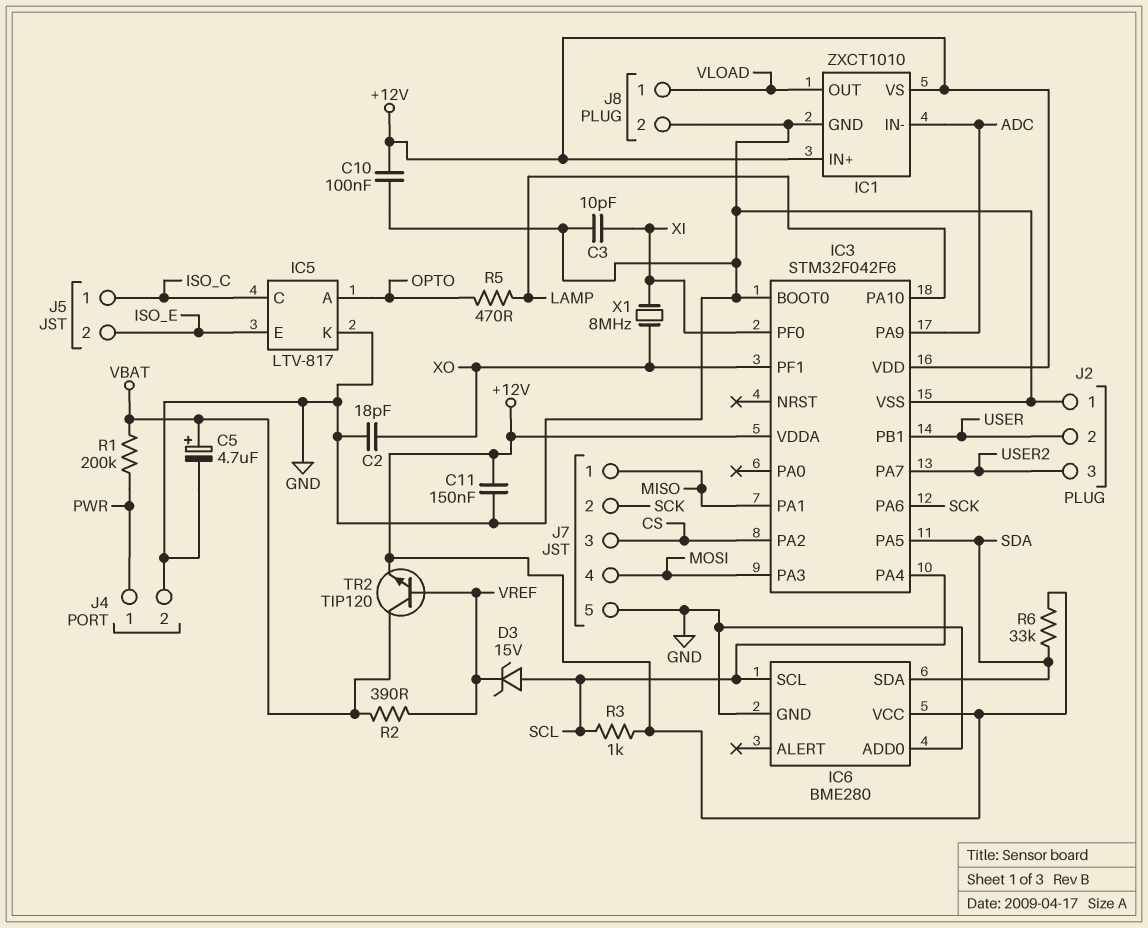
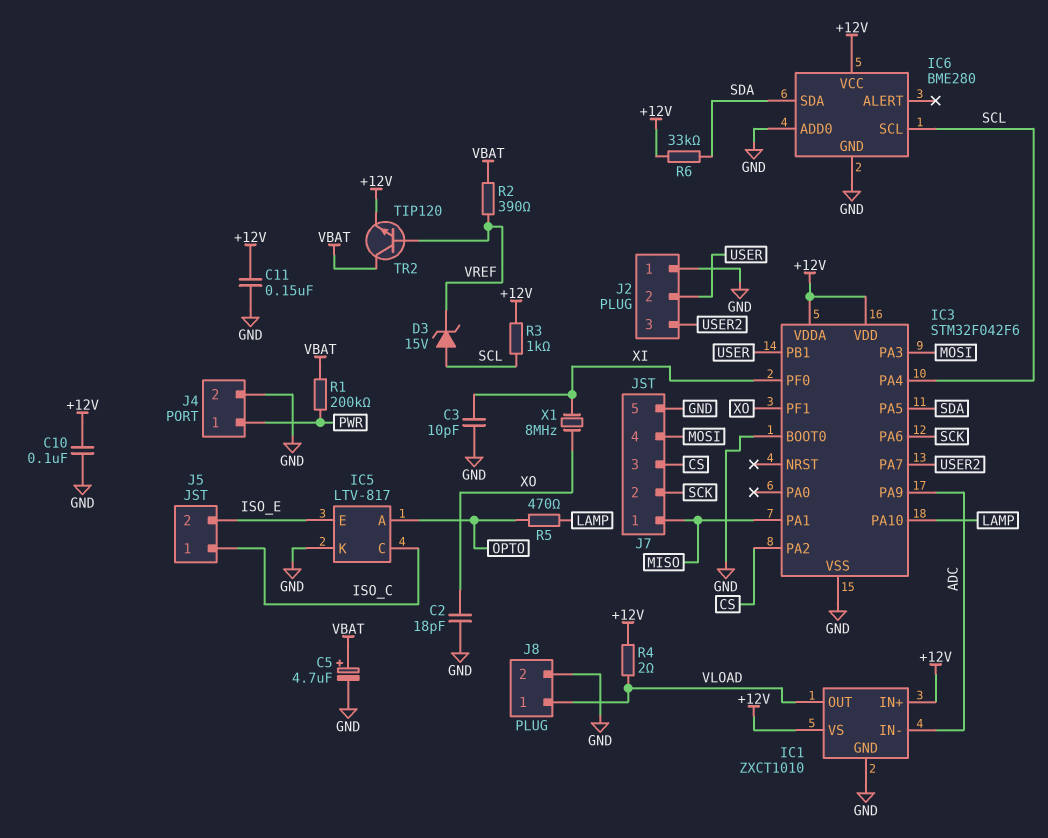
R4: none -> 2 (+12V, VLOAD)

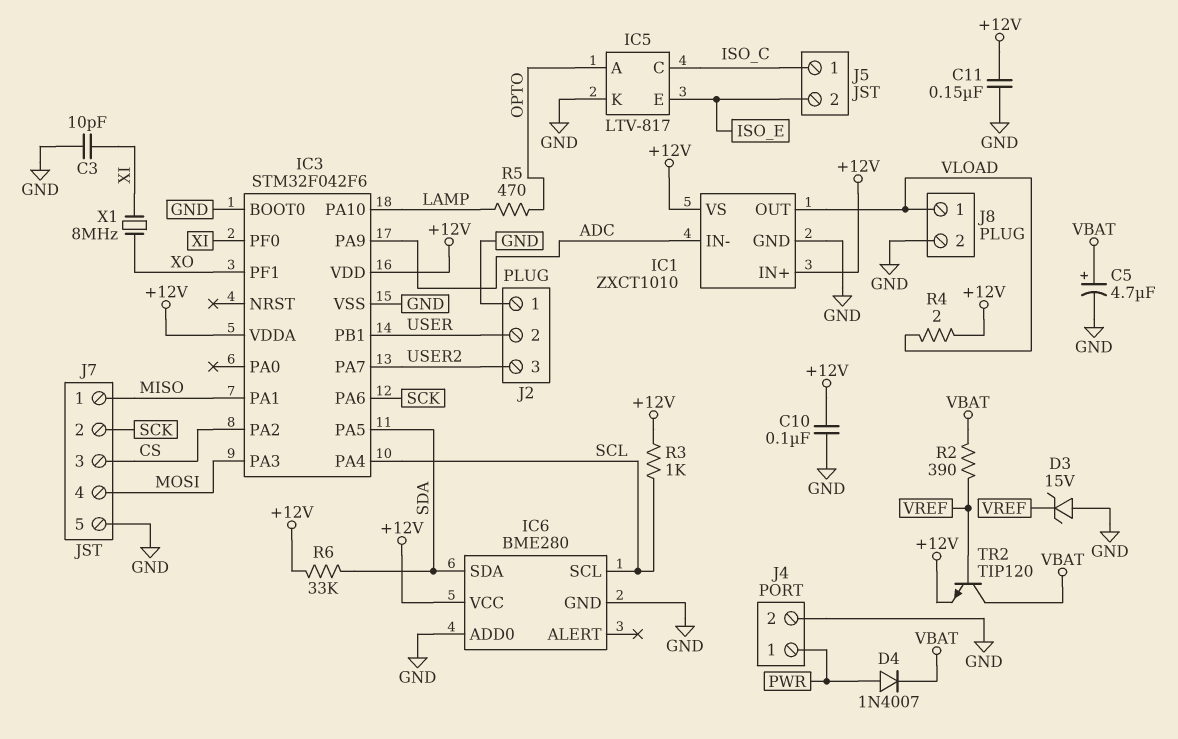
C2: 18pF (GND, XO) -> none
D3: zener 15V (A SCL, K VREF) -> zener 15V (A GND, K VREF)
D4: none -> diode 1N4007 (A PWR, K VBAT)
R1: 200k (PWR, VBAT) -> none

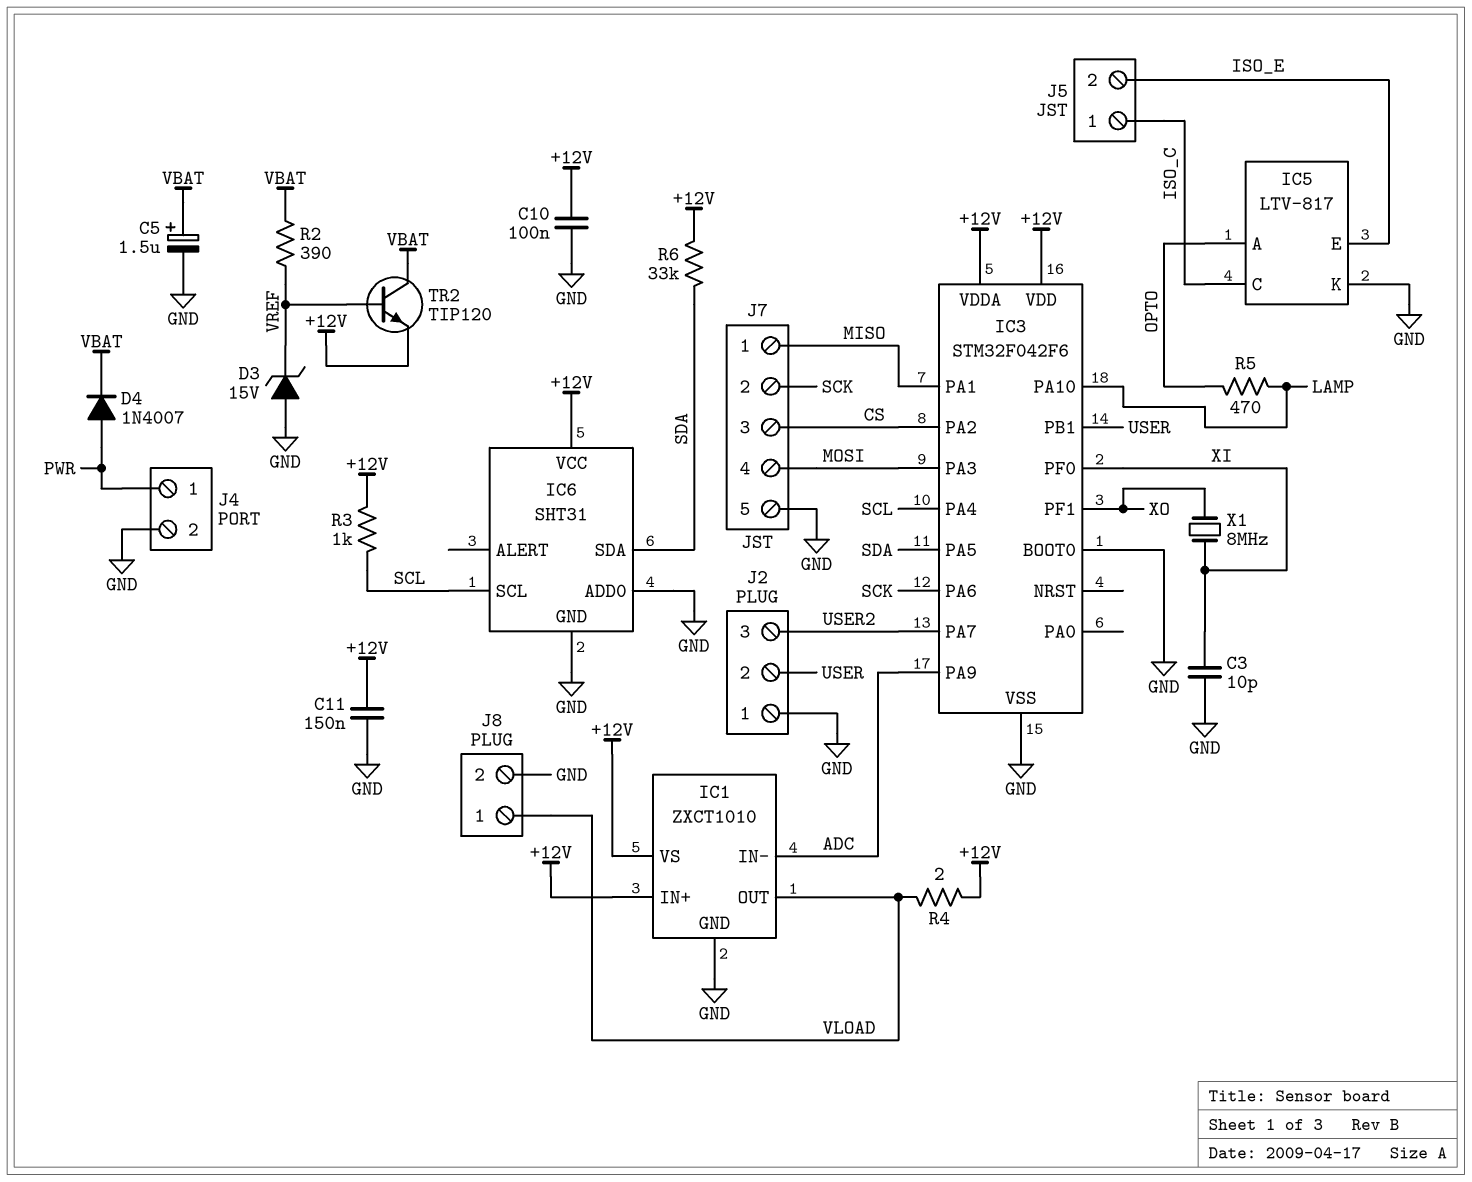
C5: 4.7uF (plus VBAT, minus GND) -> 1.5uF (plus VBAT, minus GND)
IC6: BME280 -> SHT31

